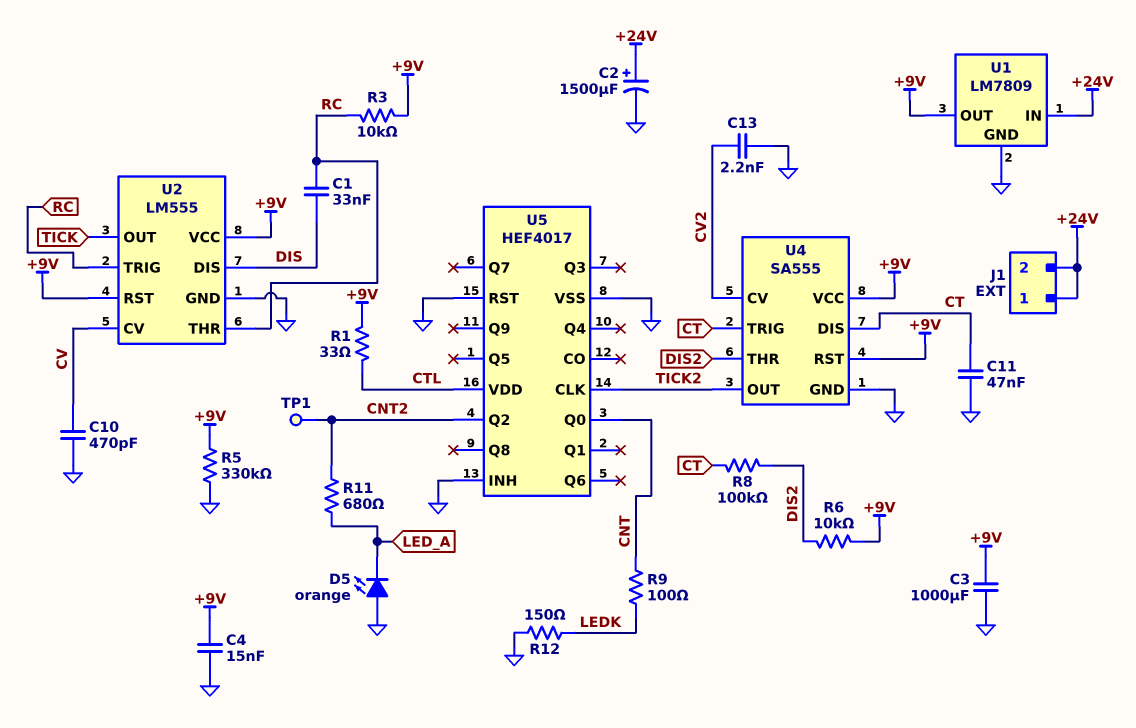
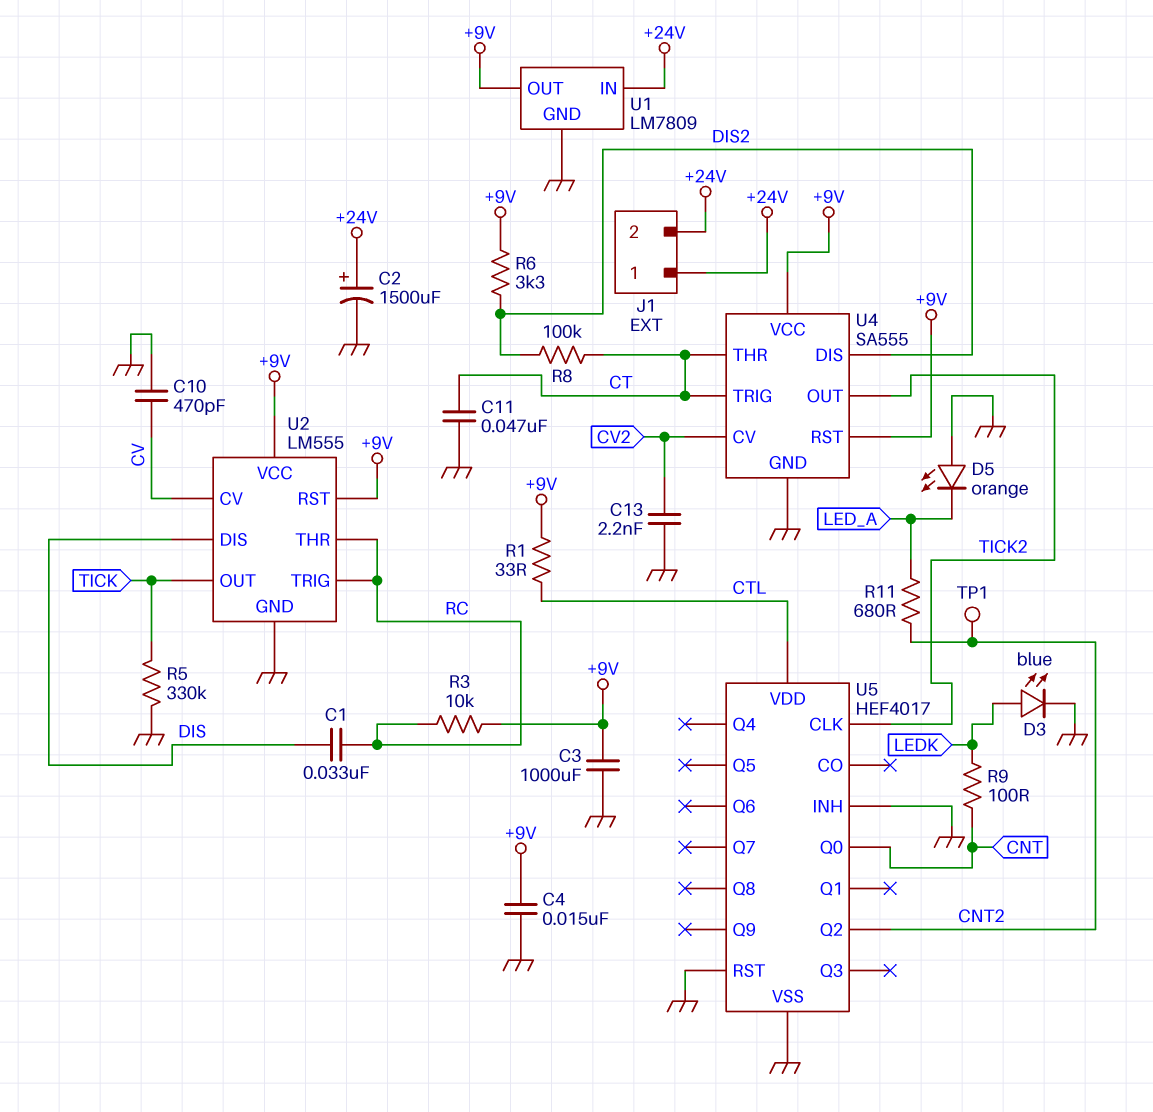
D3: none -> LED blue (A LEDK, K GND)
R5: 330k (+9V, GND) -> 330k (GND, TICK)
R6: 10k (+9V, DIS2) -> 3.3k (+9V, DIS2)
R12: 150 (GND, LEDK) -> none
U4 pin DIS: CT -> DIS2
U4 pin THR: DIS2 -> CT

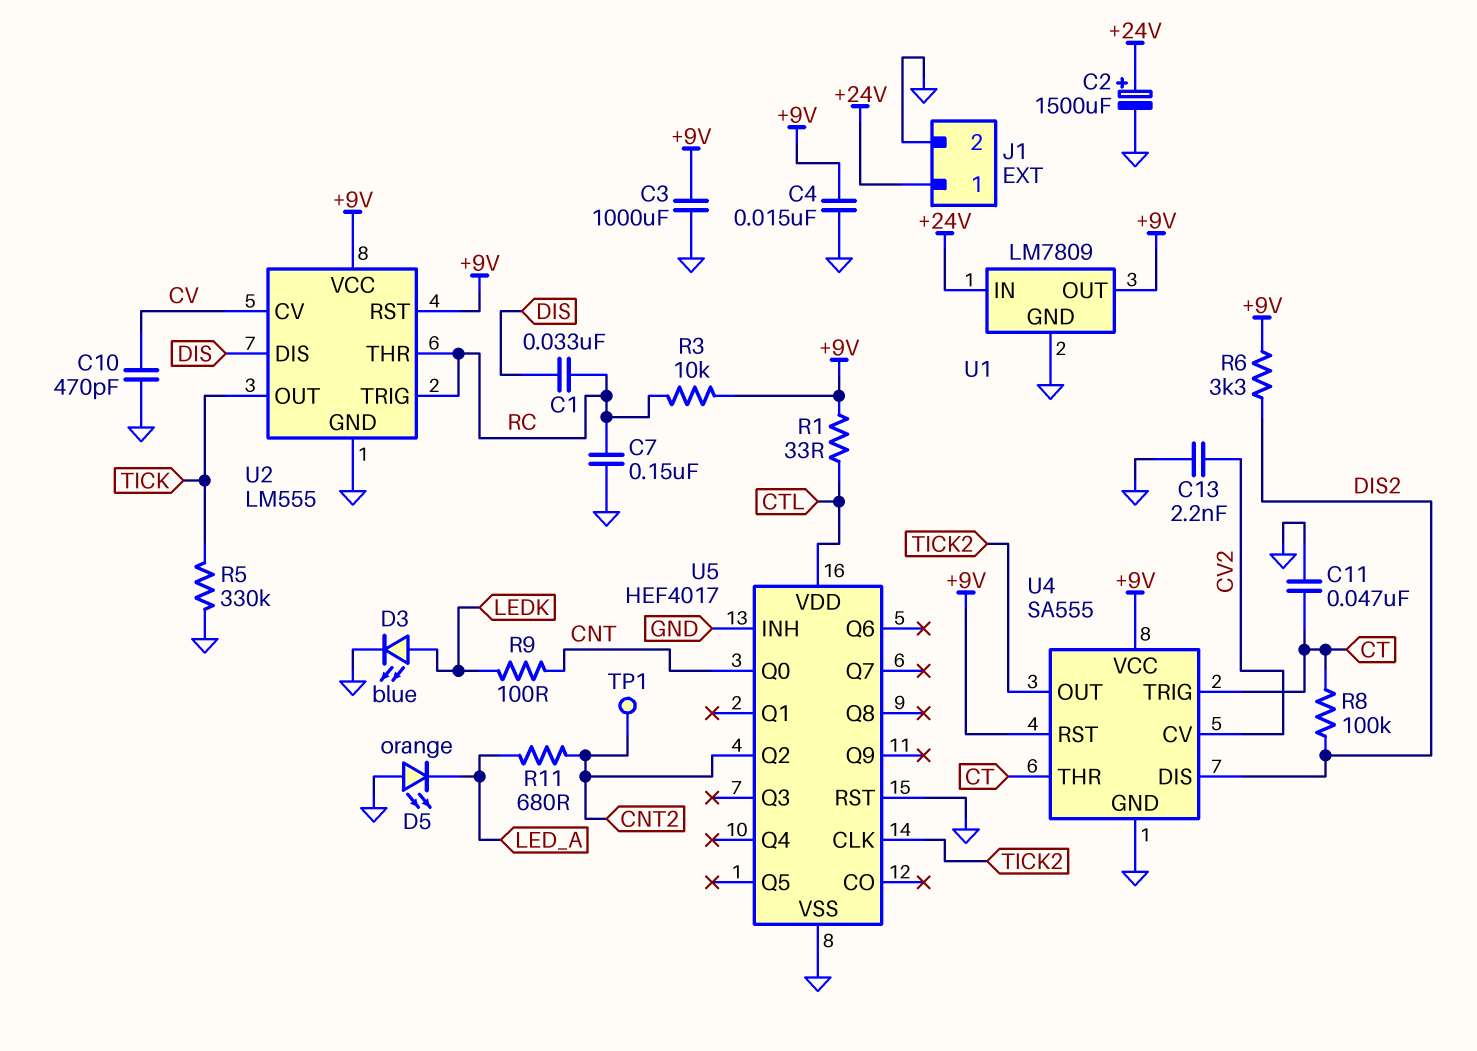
C7: none -> 150nF (GND, RC)
J1 pin 2: +24V -> GND

